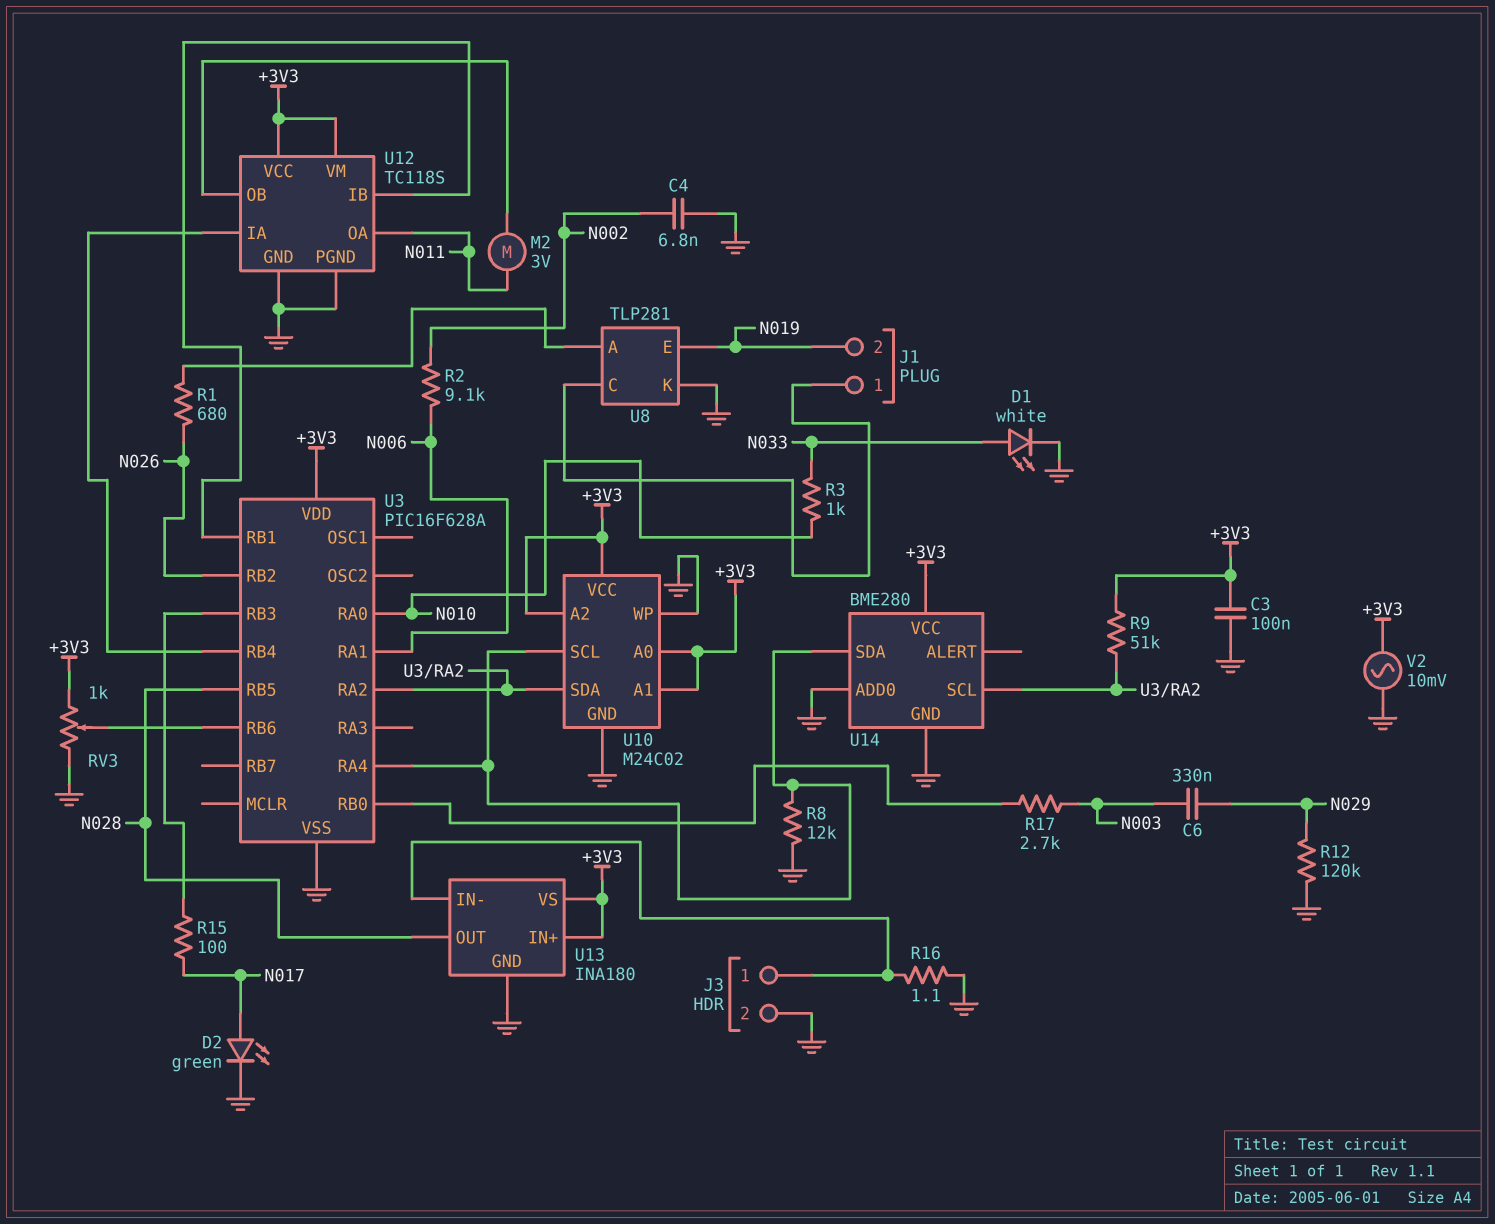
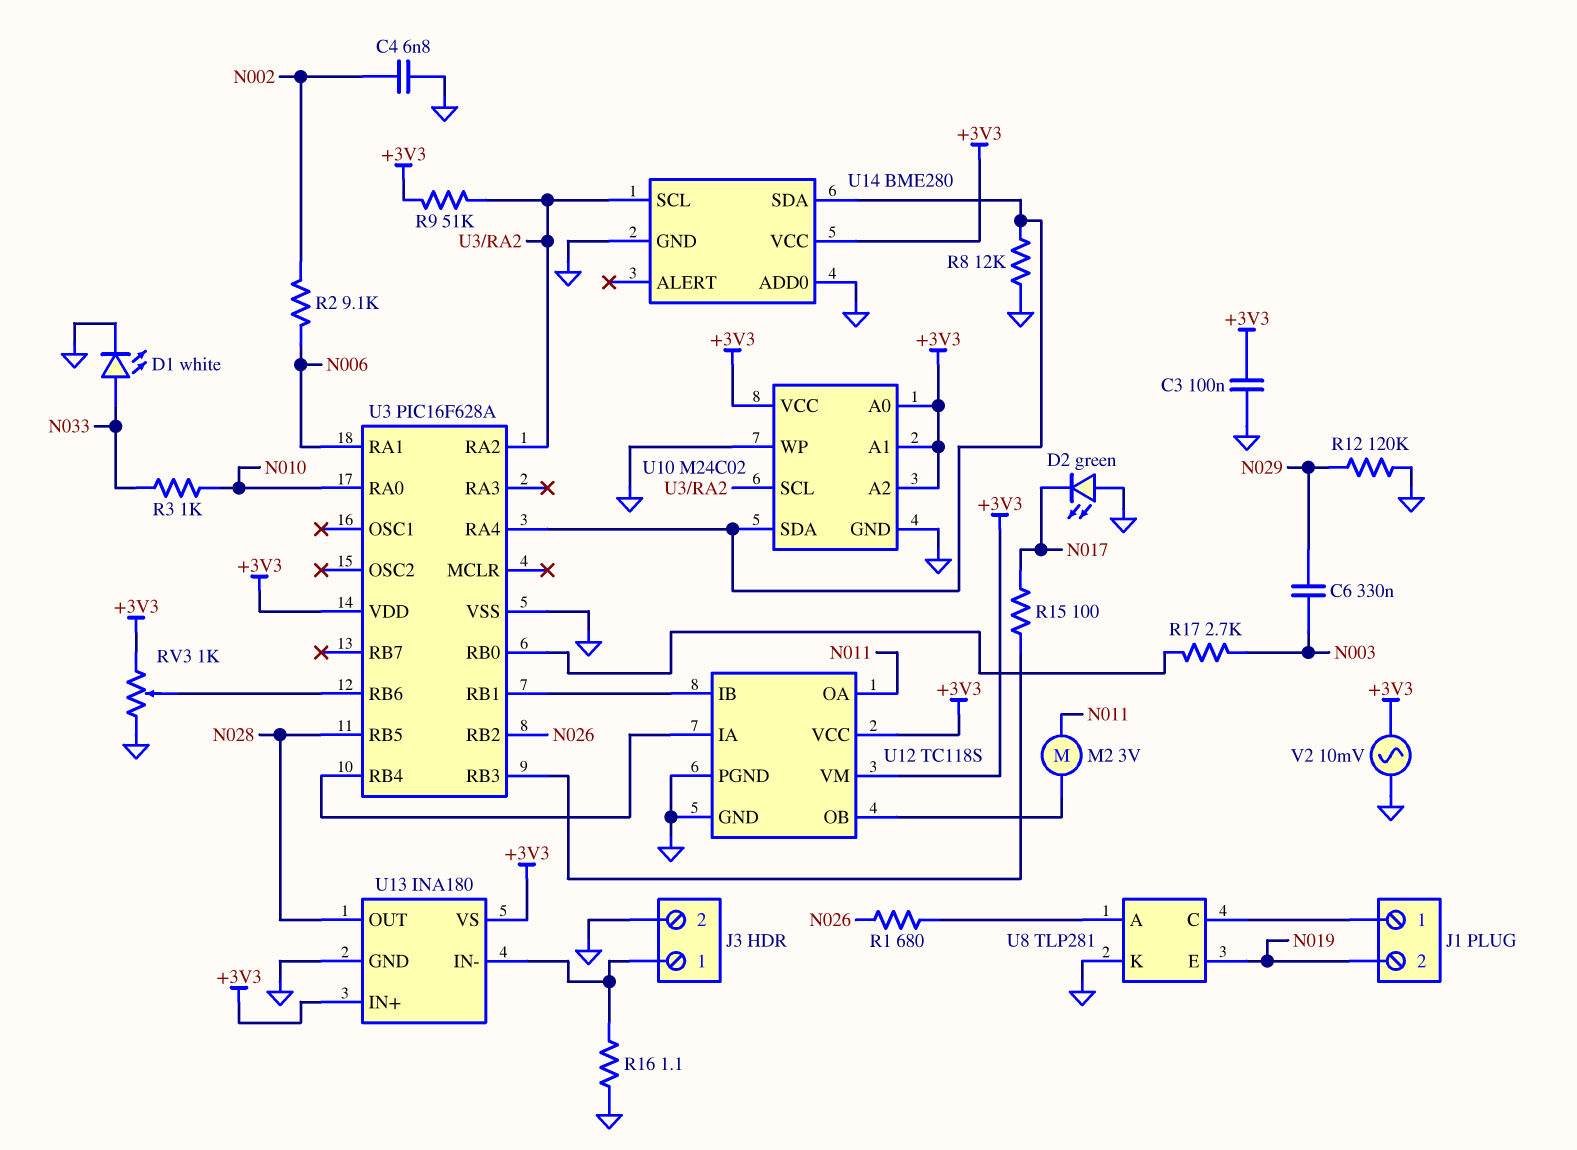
D2: LED green (A N017, K GND) -> LED green (A GND, K N017)
U10 pin SCL: U3/RA4 -> U3/RA2
U10 pin SDA: U3/RA2 -> U3/RA4

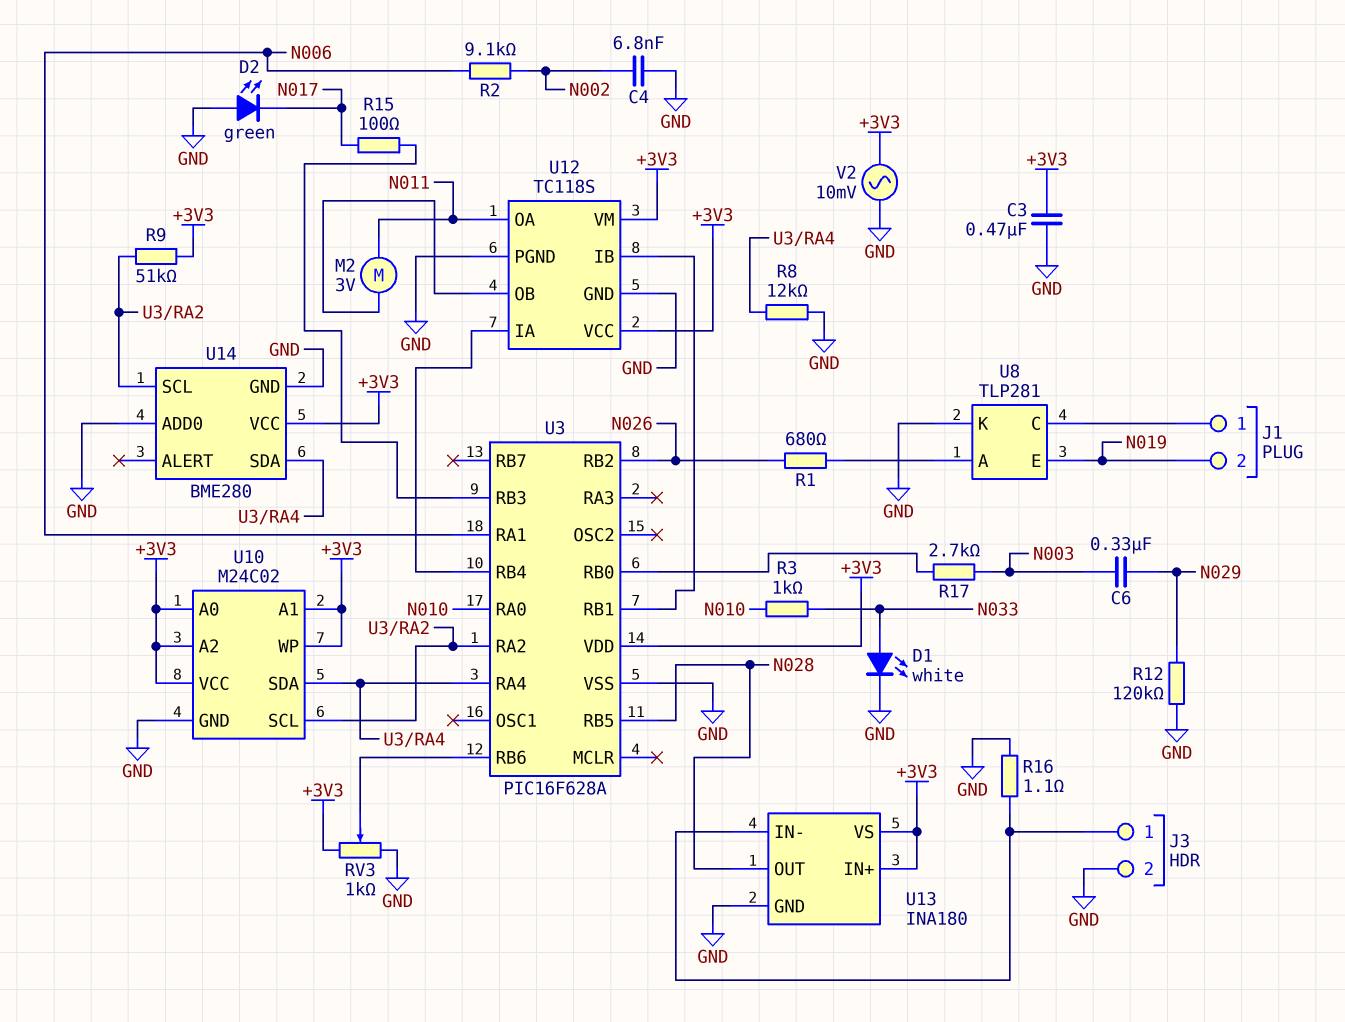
C3: 100nF (+3V3, GND) -> 470nF (+3V3, GND)
U10 pin WP: GND -> +3V3

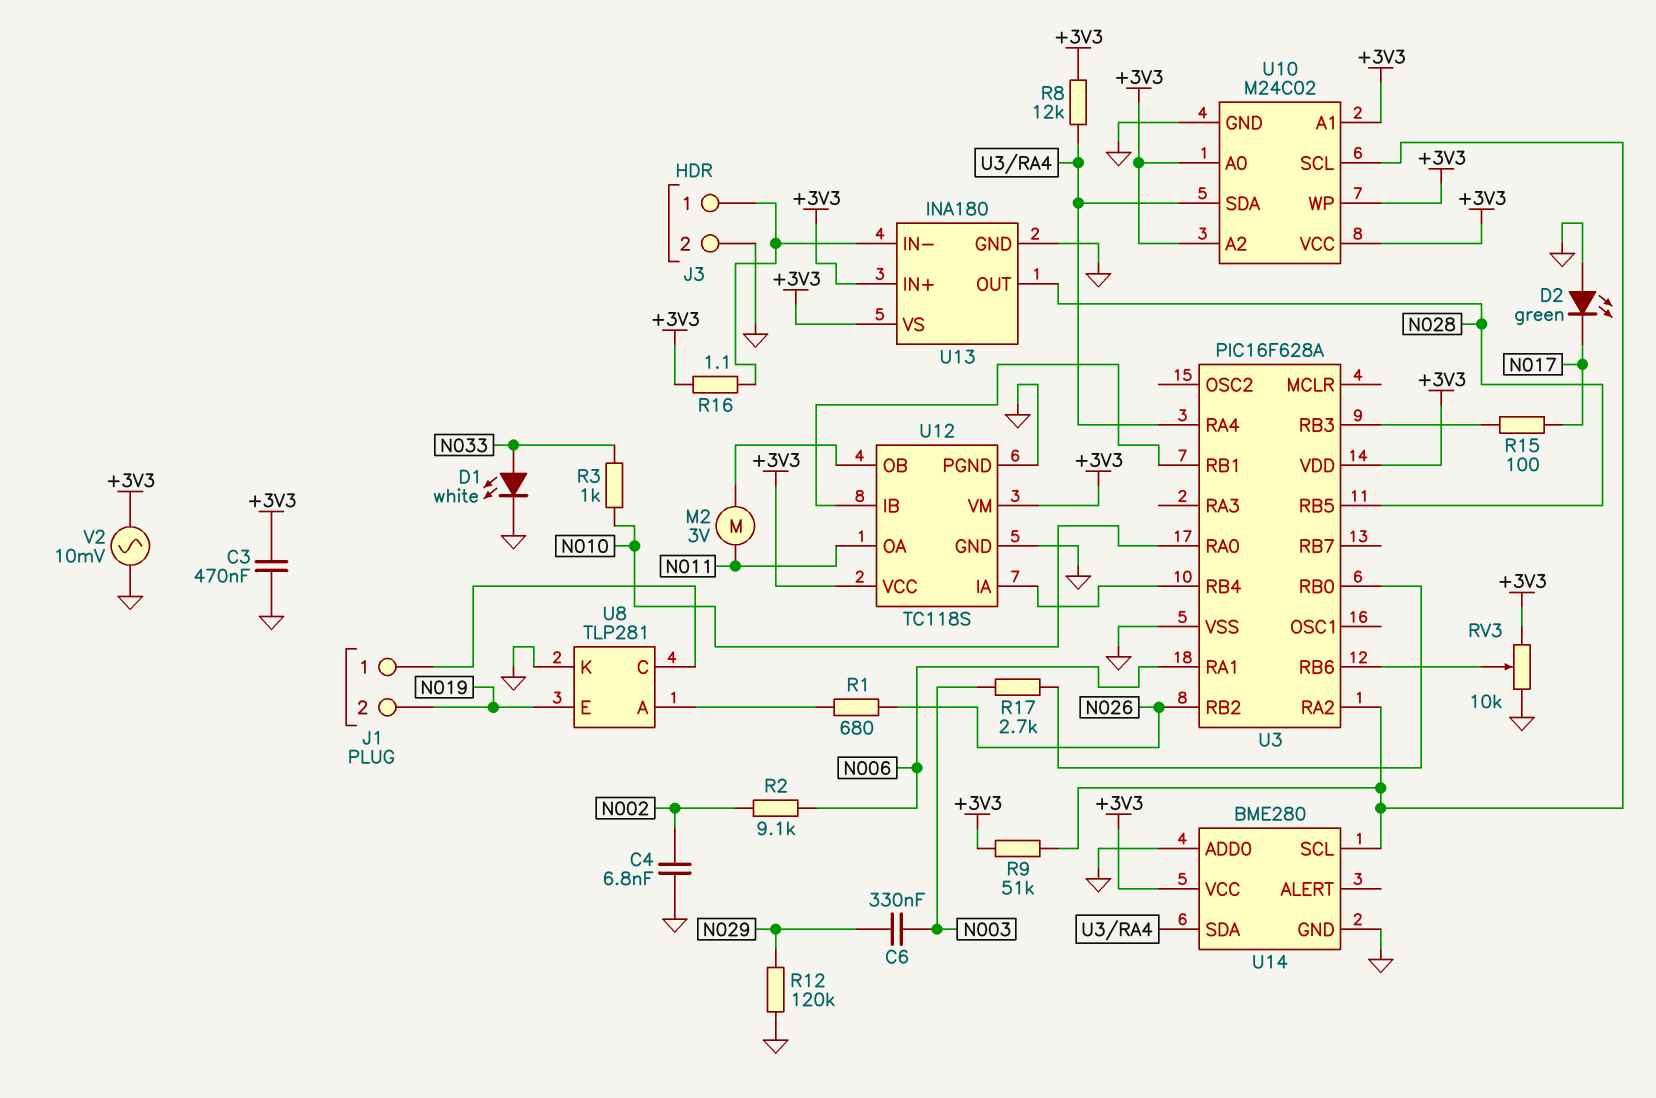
R8: 12k (GND, U3/RA4) -> 12k (+3V3, U3/RA4)
R16: 1.1 (GND, J3/1) -> 1.1 (+3V3, J3/1)
RV3: 1k (+3V3, GND, wiper U3/RB6) -> 10k (+3V3, GND, wiper U3/RB6)

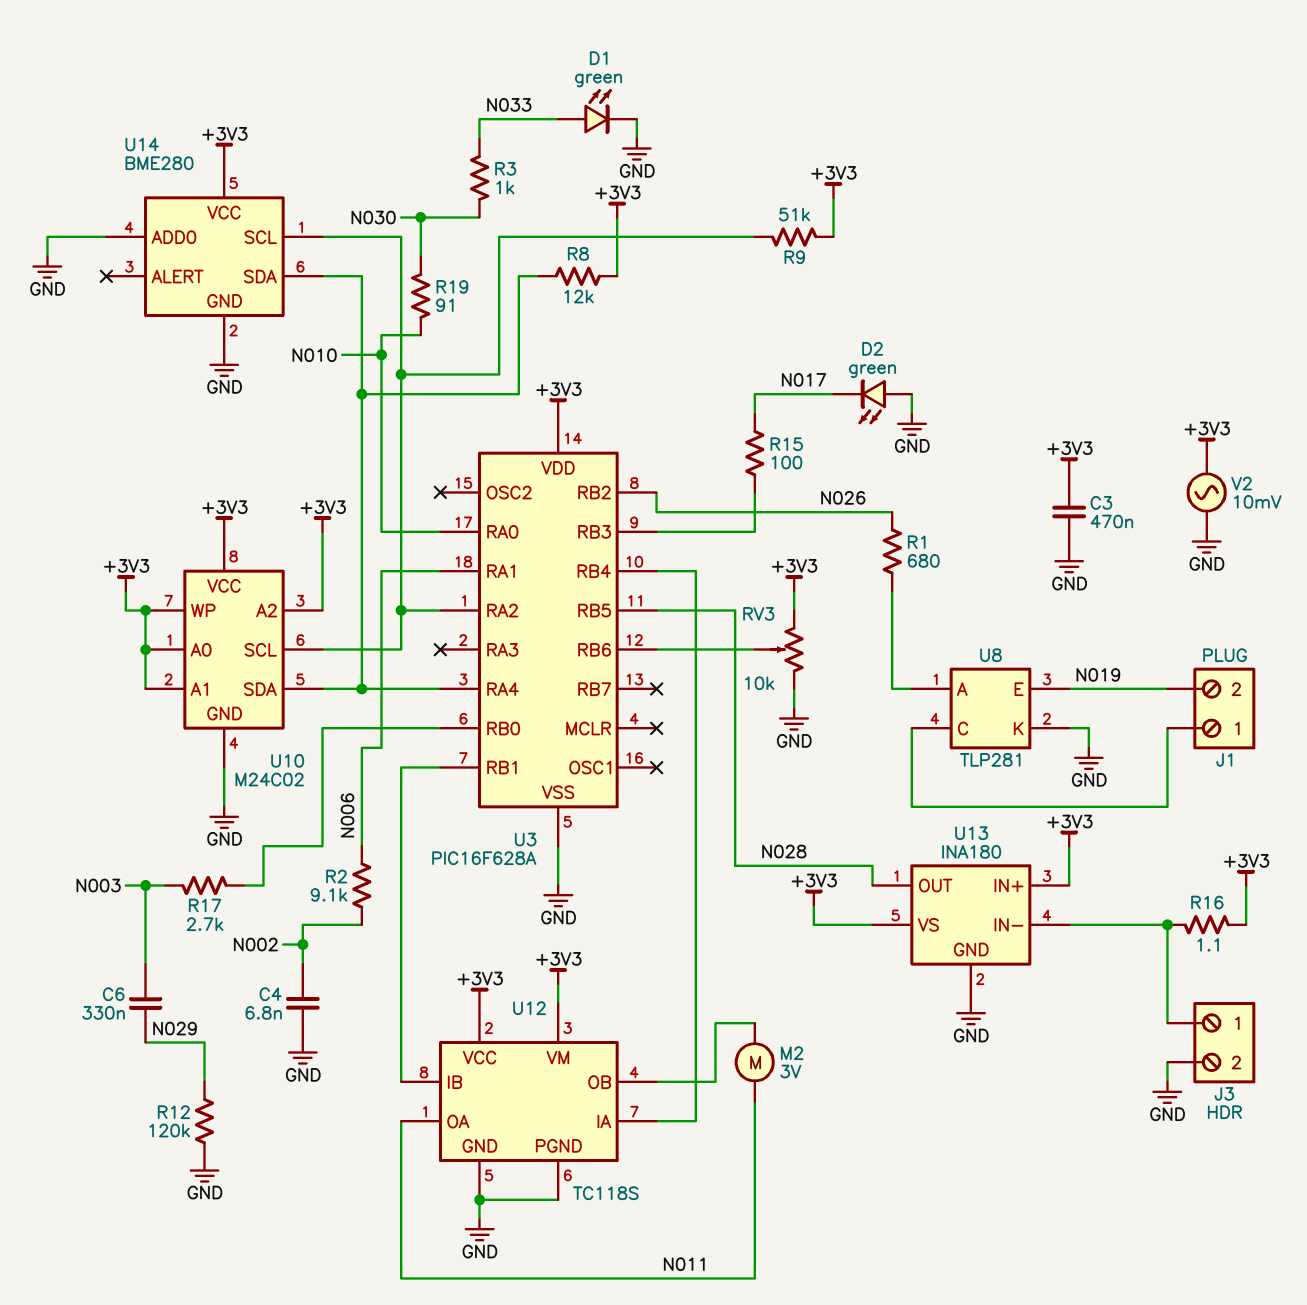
D1: LED white (A N033, K GND) -> LED green (A N033, K GND)
R3: 1k (N010, N033) -> 1k (N030, N033)
R19: none -> 91 (N010, N030)

